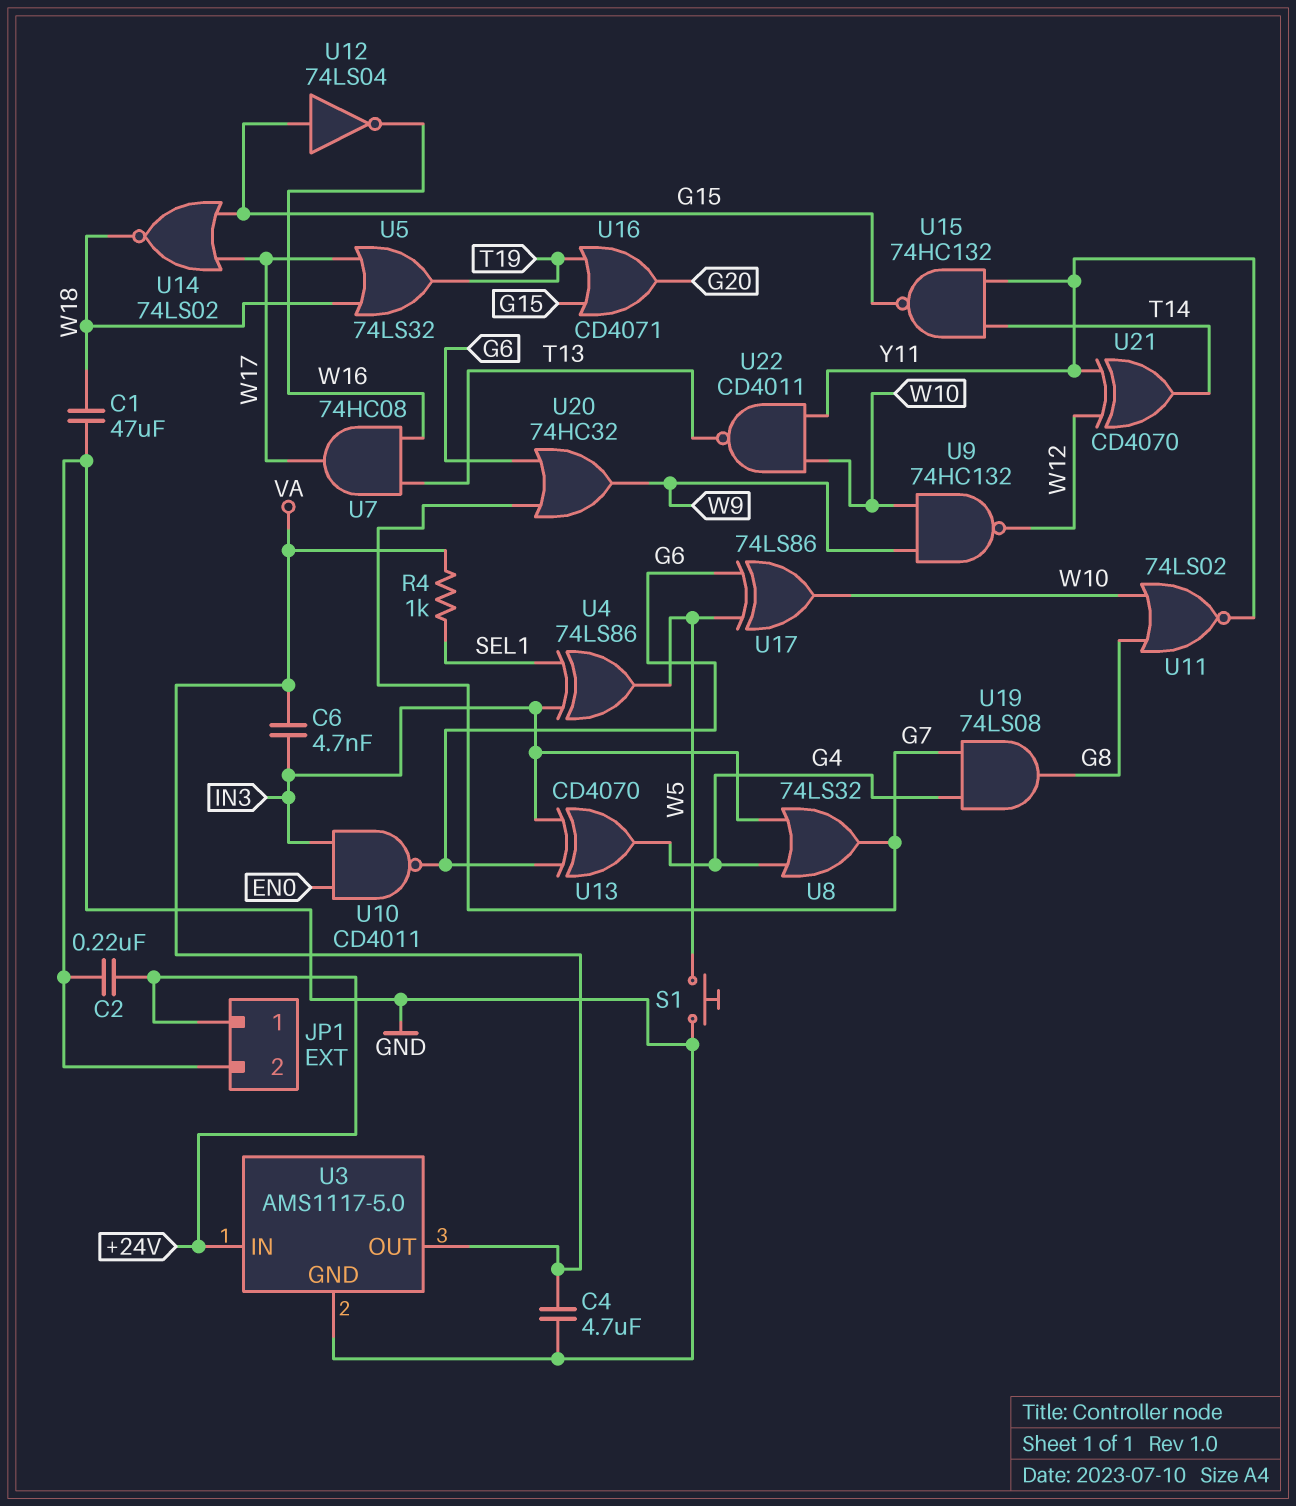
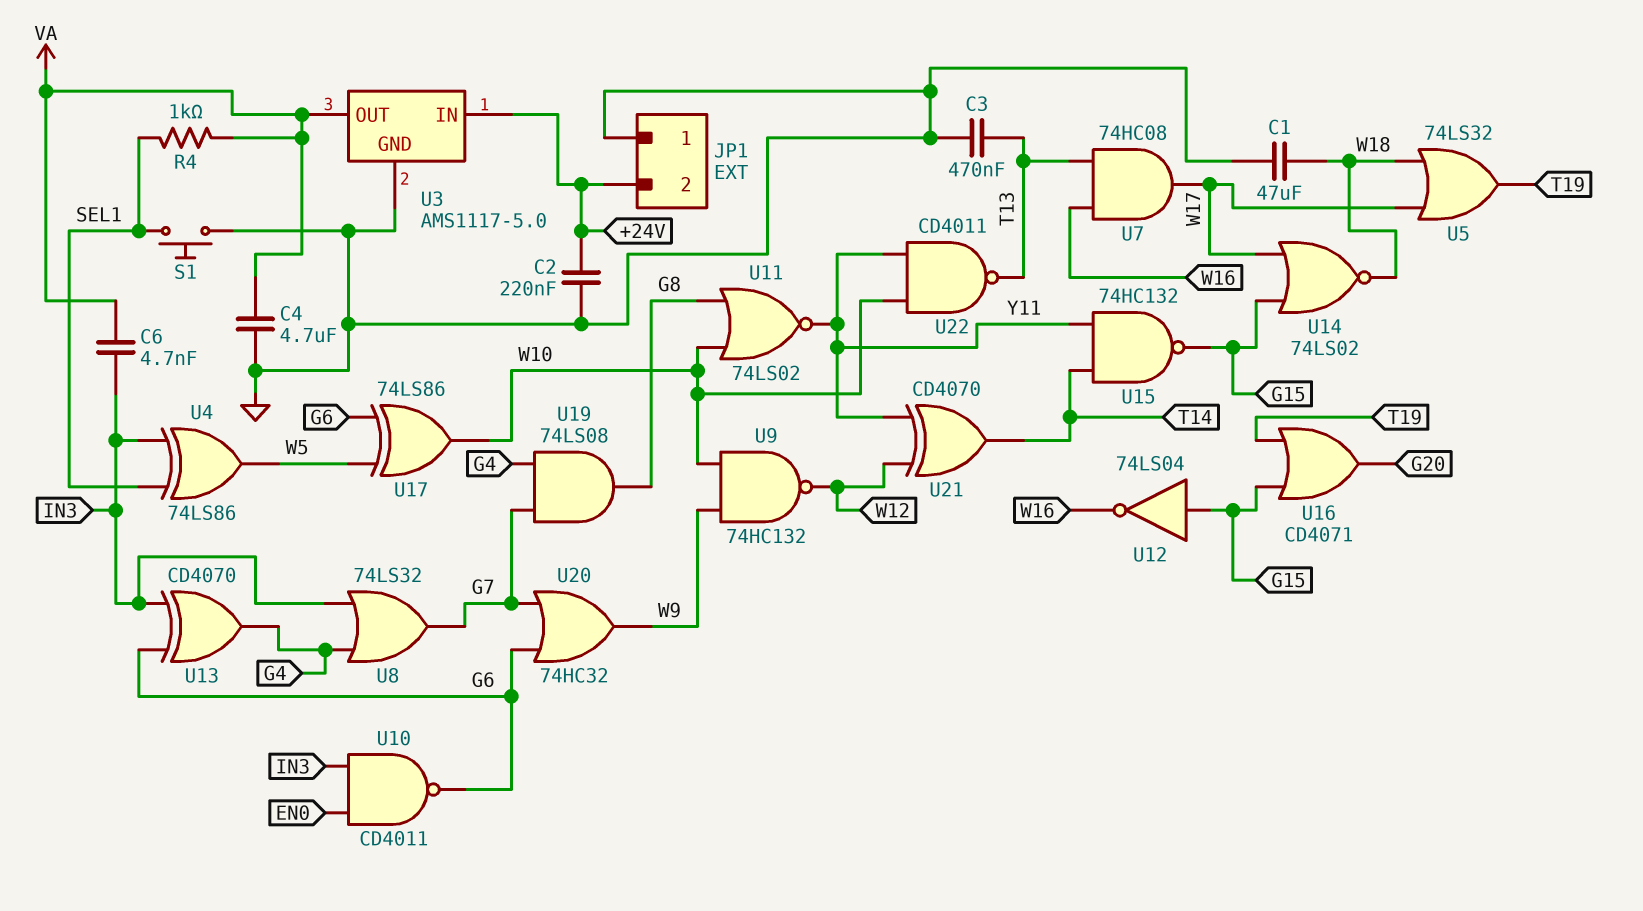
C3: none -> 470nF (GND, T13)
JP1 pin 1: +24V -> GND
JP1 pin 2: GND -> +24V
S1: button (GND, W5) -> button (GND, SEL1)

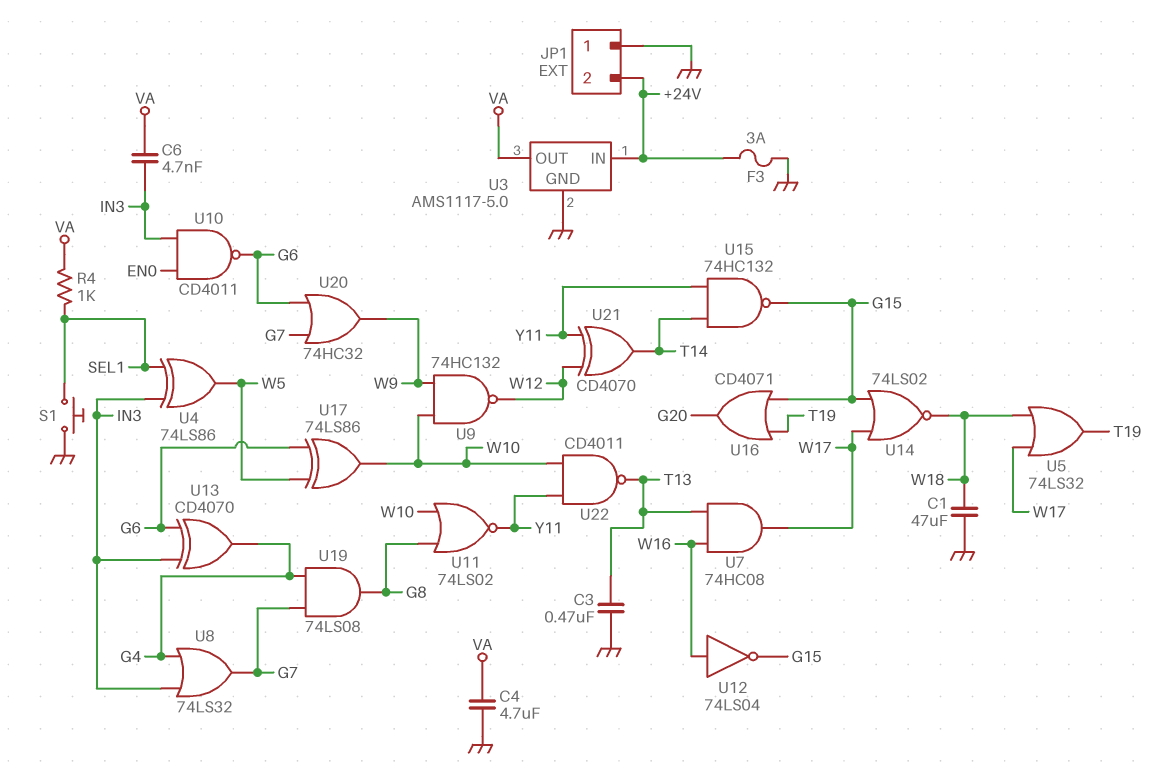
C2: 220nF (+24V, GND) -> none
F3: none -> 3A (+24V, GND)
U12: NOT 74LS04 (in G15, out W16) -> NOT 74LS04 (in W16, out G15)

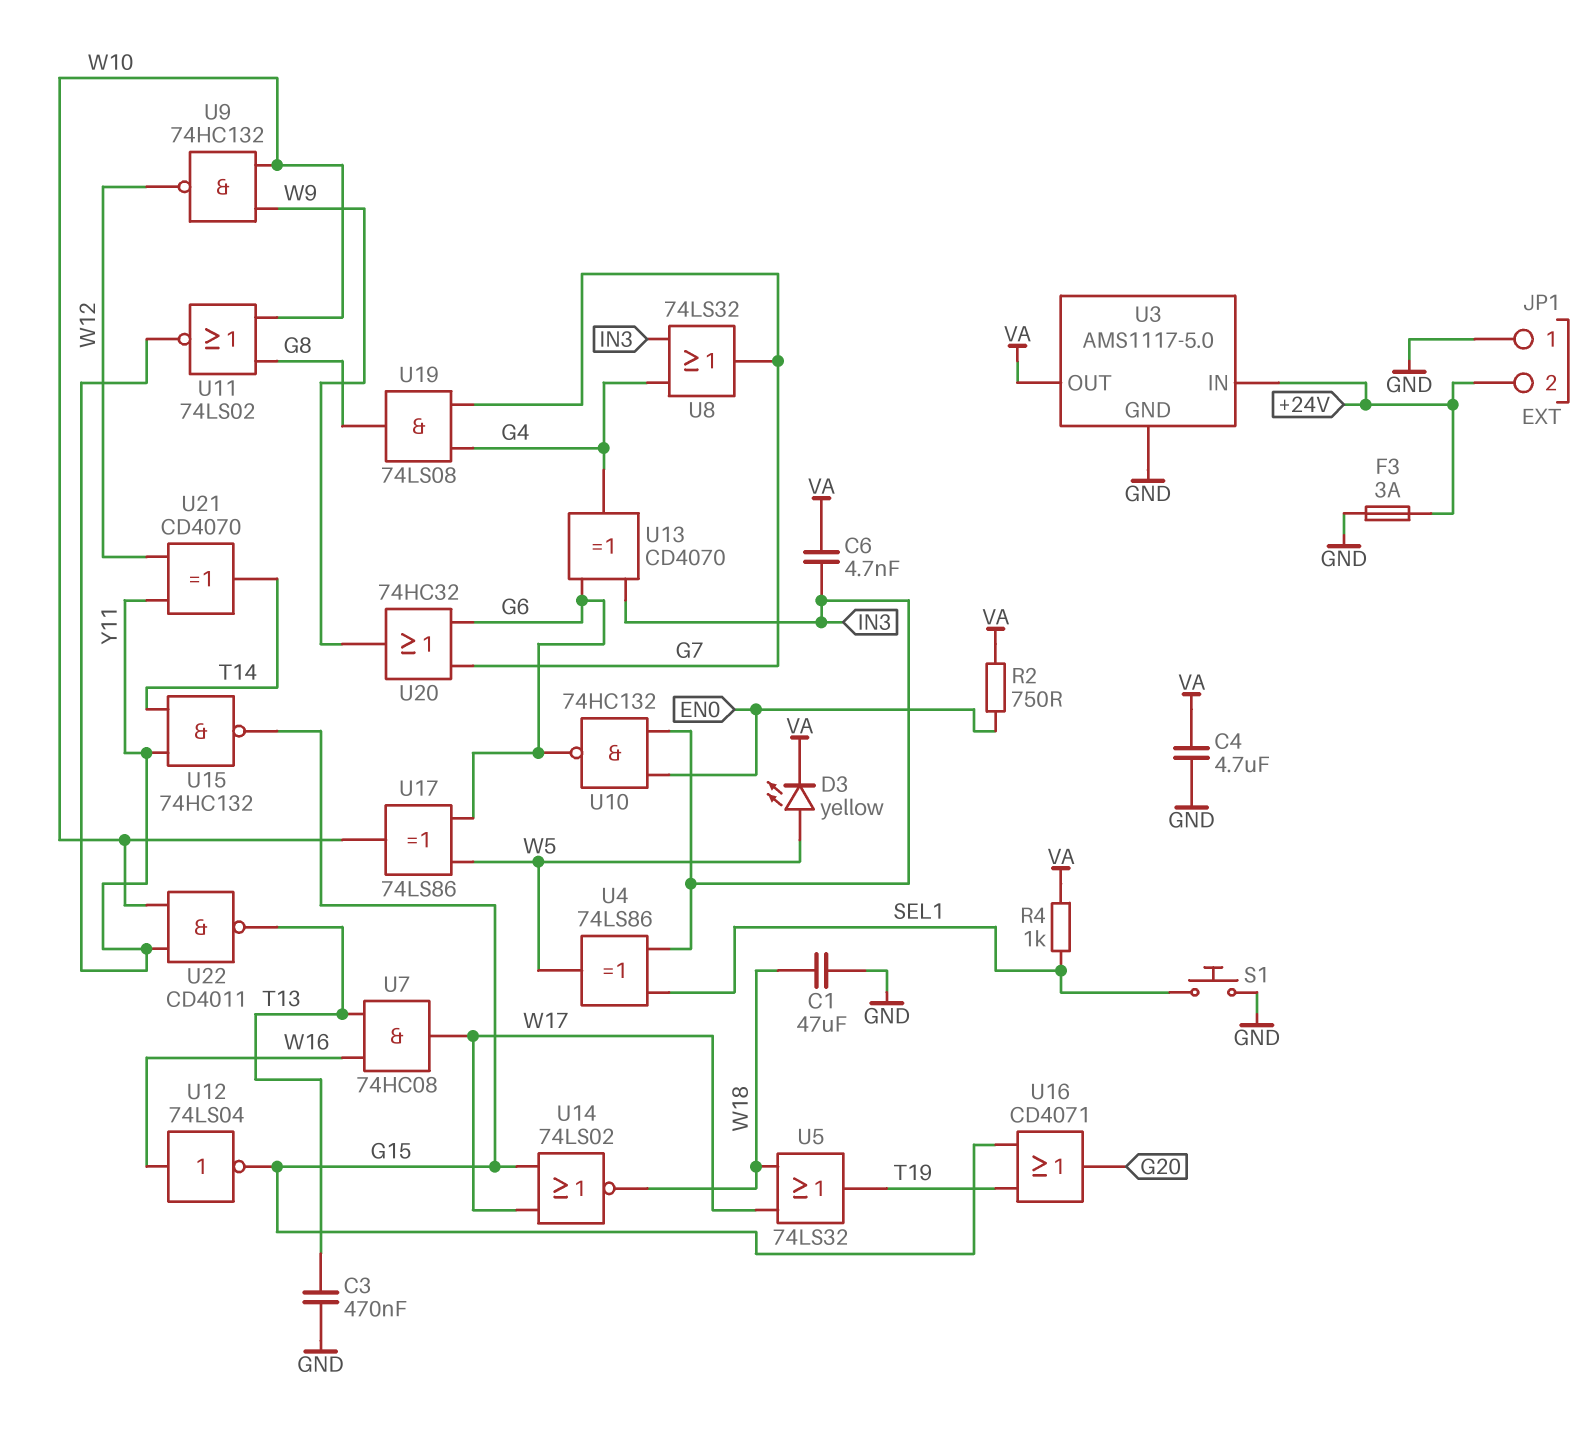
D3: none -> LED yellow (A W5, K VA)
R2: none -> 750 (EN0, VA)
U10: NAND CD4011 (in EN0, in IN3, out G6) -> NAND 74HC132 (in EN0, in IN3, out G6)

